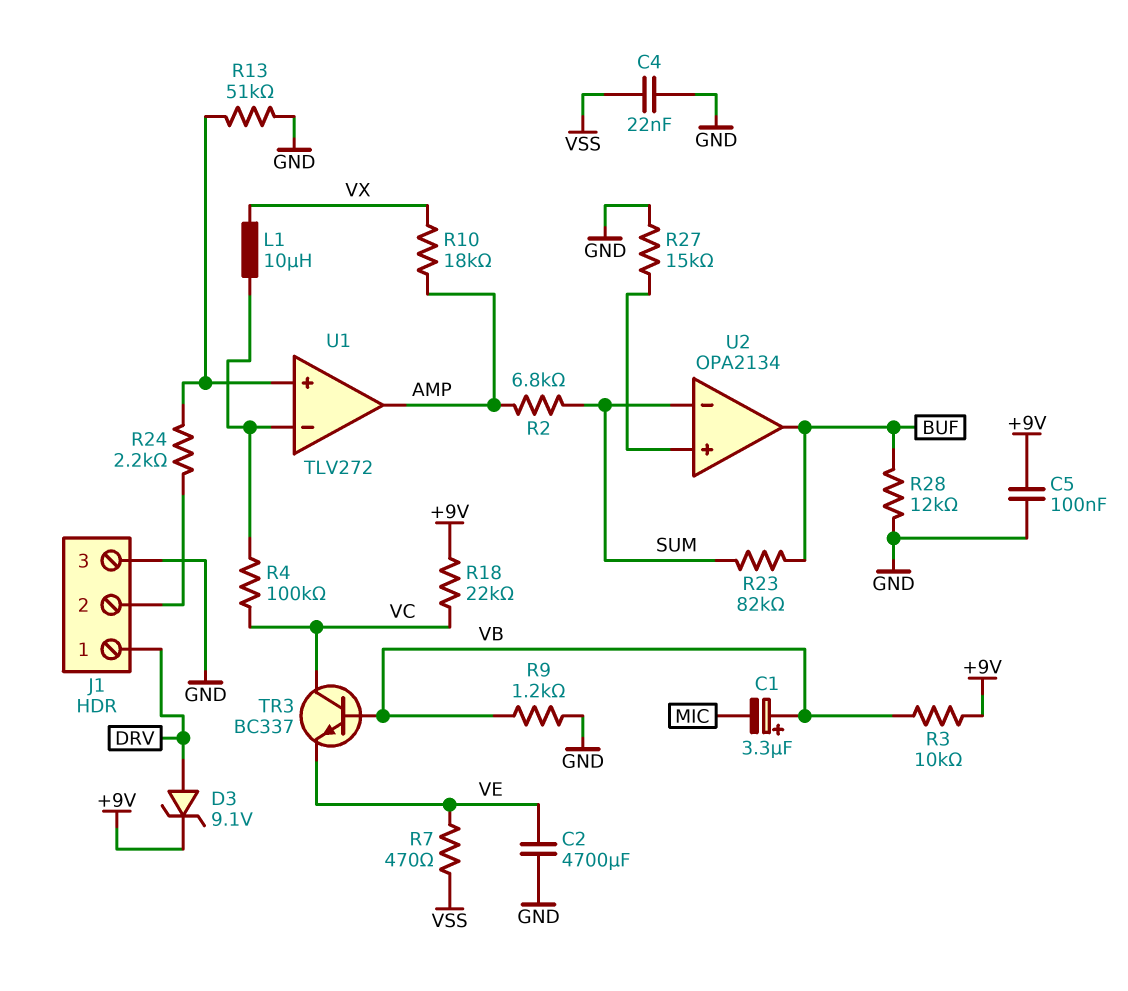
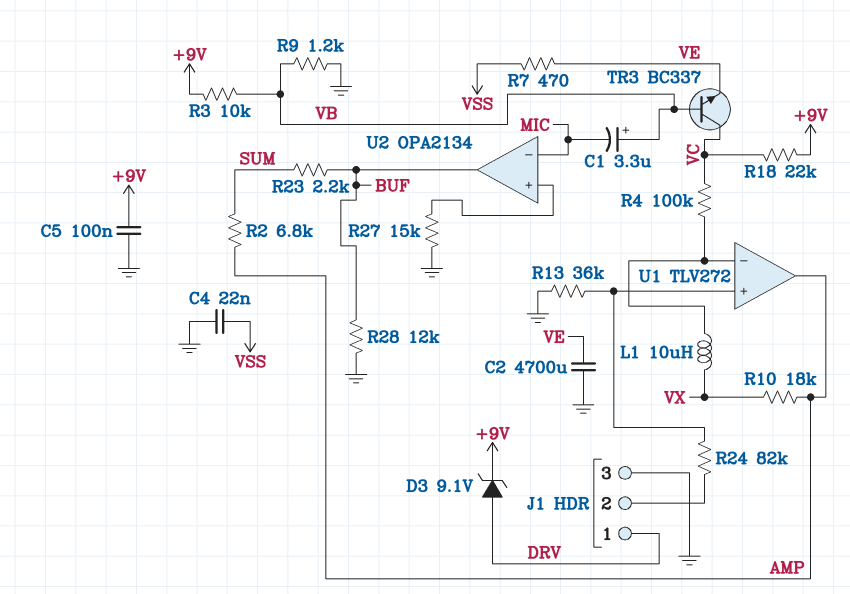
R13: 51k (GND, U1/in+) -> 36k (GND, U1/in+)
R23: 82k (BUF, SUM) -> 2.2k (BUF, SUM)
R24: 2.2k (J1/2, U1/in+) -> 82k (J1/2, U1/in+)
U2 pin in-: SUM -> MIC

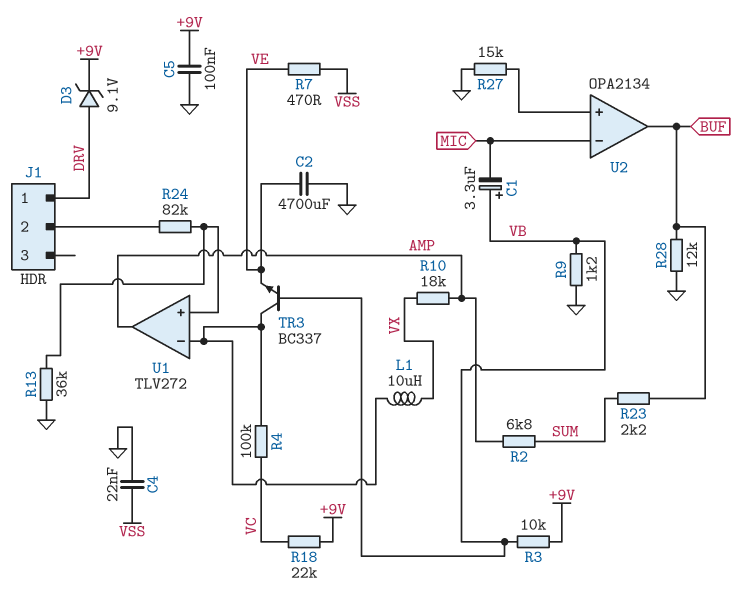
J1 pin 3: GND -> none
TR3: NPN BC337 (B VB, C VC, E VE) -> NPN BC337 (B VB, C U1/in-, E VE)

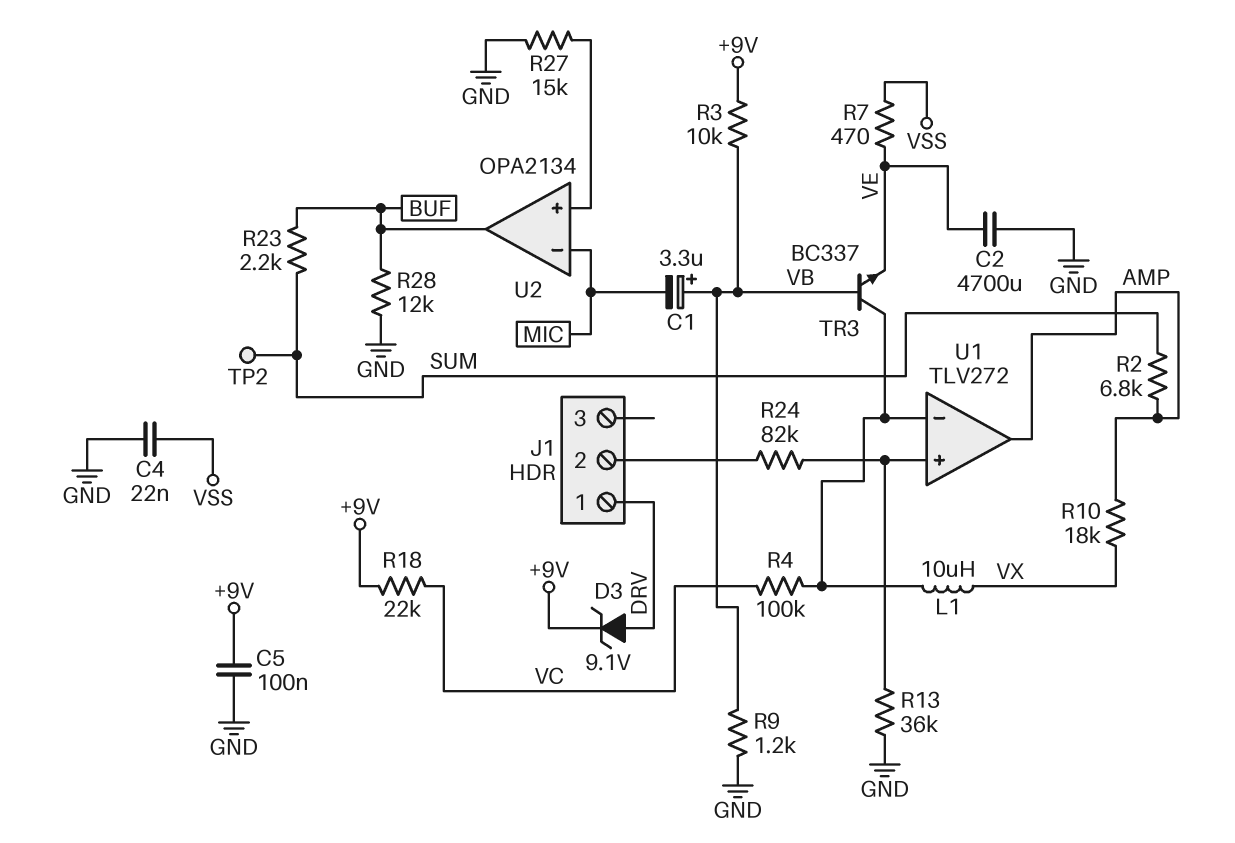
TP2: none -> test point (SUM)

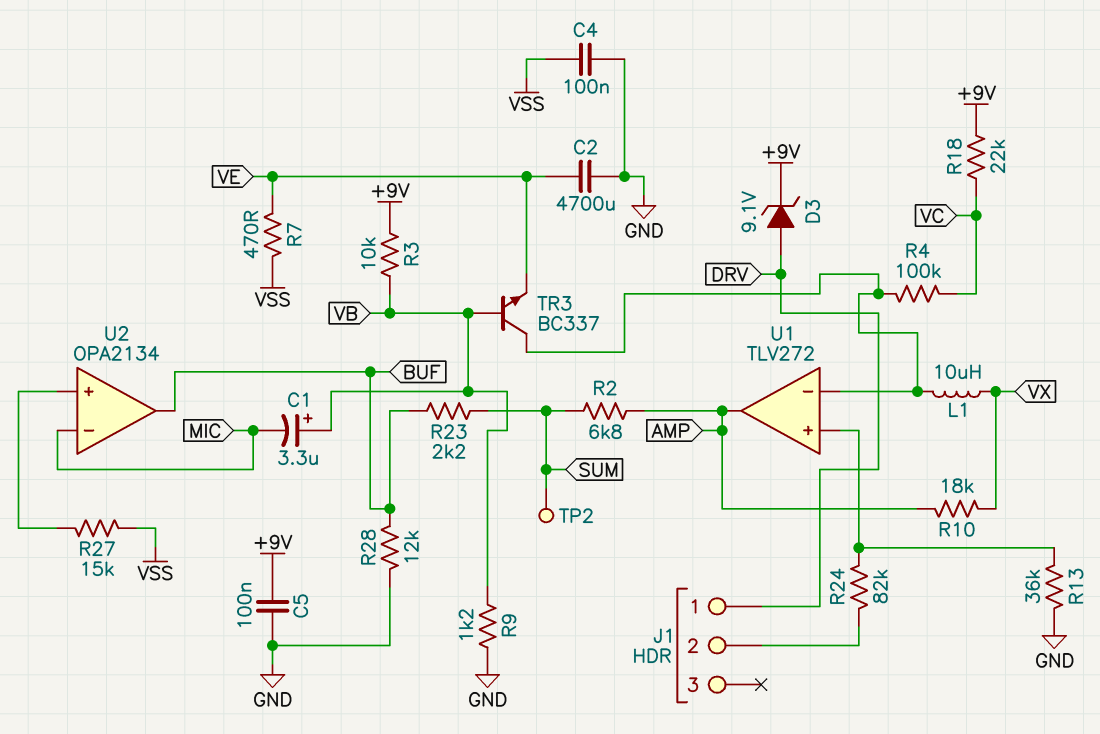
C4: 22nF (GND, VSS) -> 100nF (GND, VSS)
R27: 15k (GND, U2/in+) -> 15k (U2/in+, VSS)

